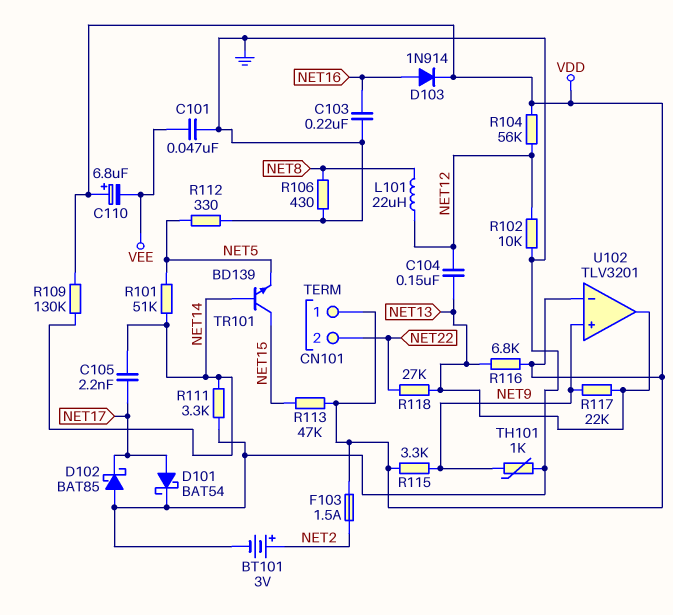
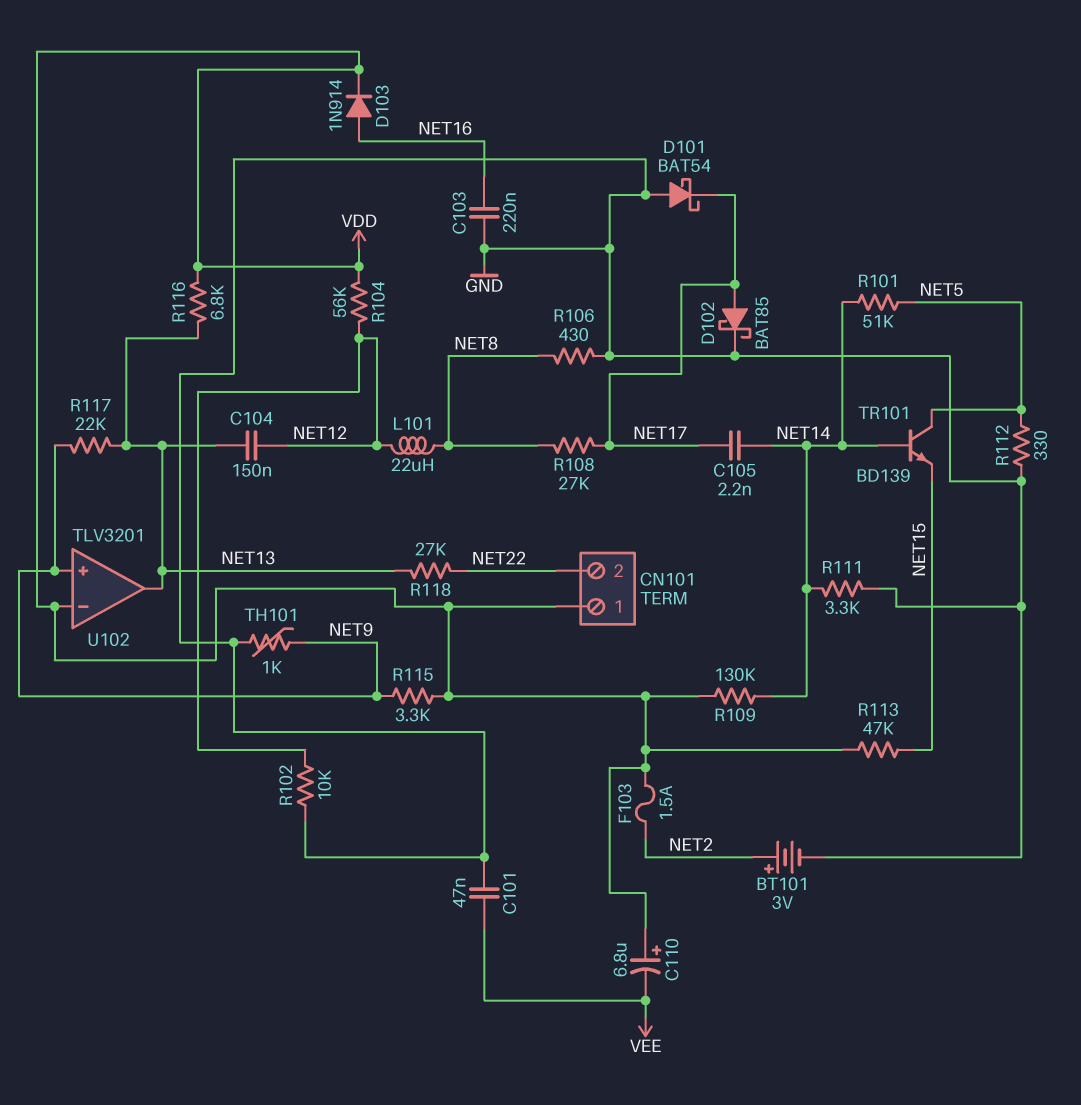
D101: schottky BAT54 (A NET17, K GND) -> schottky BAT54 (A GND, K NET17)
D102: schottky BAT85 (A GND, K NET17) -> schottky BAT85 (A NET17, K GND)
R108: none -> 27k (NET8, NET17)
TR101: NPN BD139 (B NET14, C NET15, E NET5) -> NPN BD139 (B NET14, C NET5, E NET15)

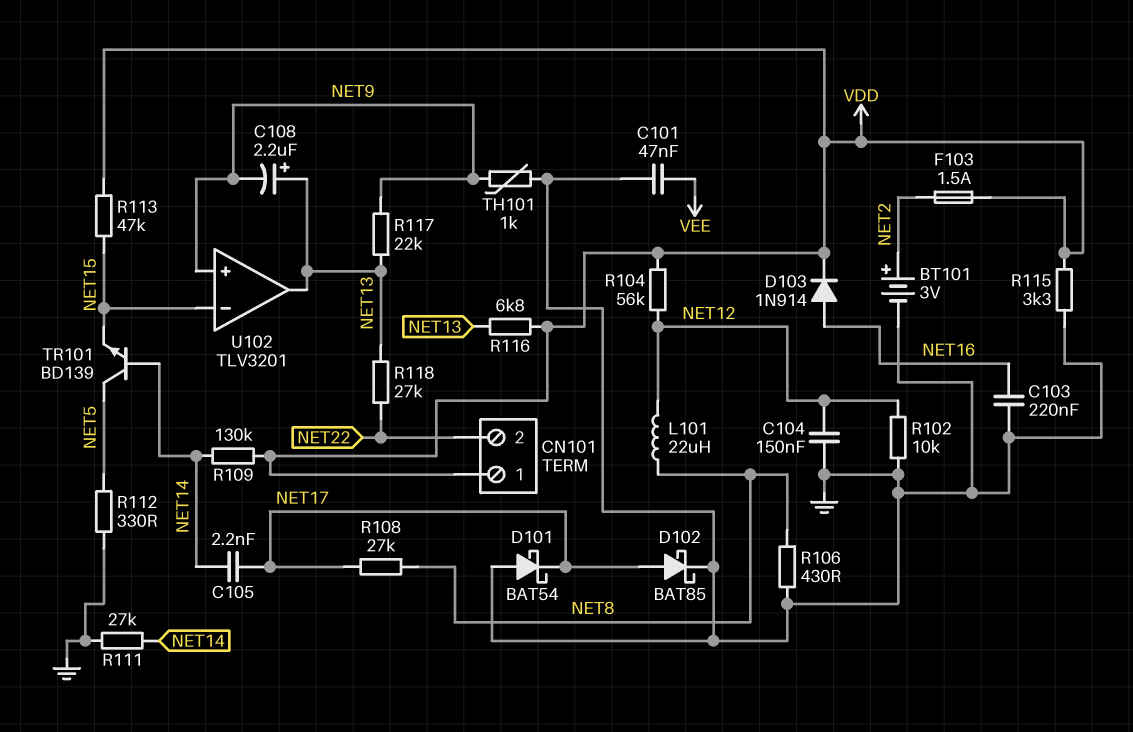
C104: 150nF (NET12, NET13) -> 150nF (GND, NET12)
C108: none -> 2.2uF (plus NET13, minus NET9)
C110: 6.8uF (plus VDD, minus VEE) -> none
R101: 51k (NET5, NET14) -> none
R111: 3.3k (GND, NET14) -> 27k (GND, NET14)
R115: 3.3k (NET9, VDD) -> 3.3k (GND, VDD)
U102 pin in-: VDD -> NET15

